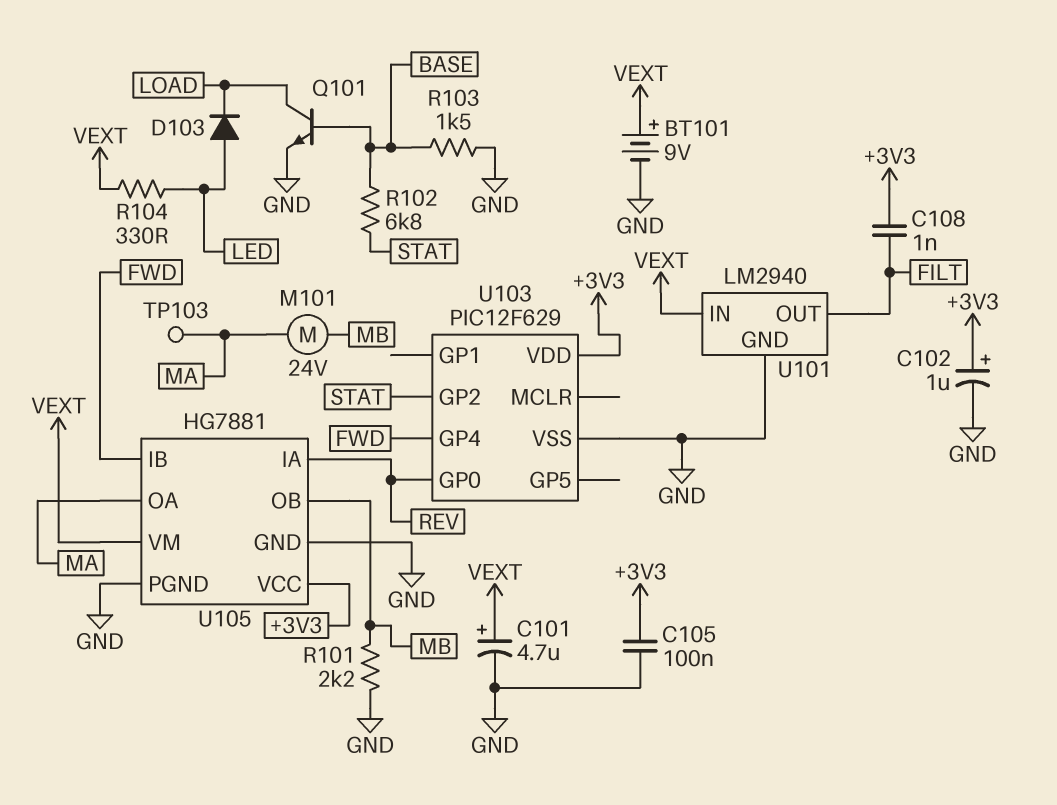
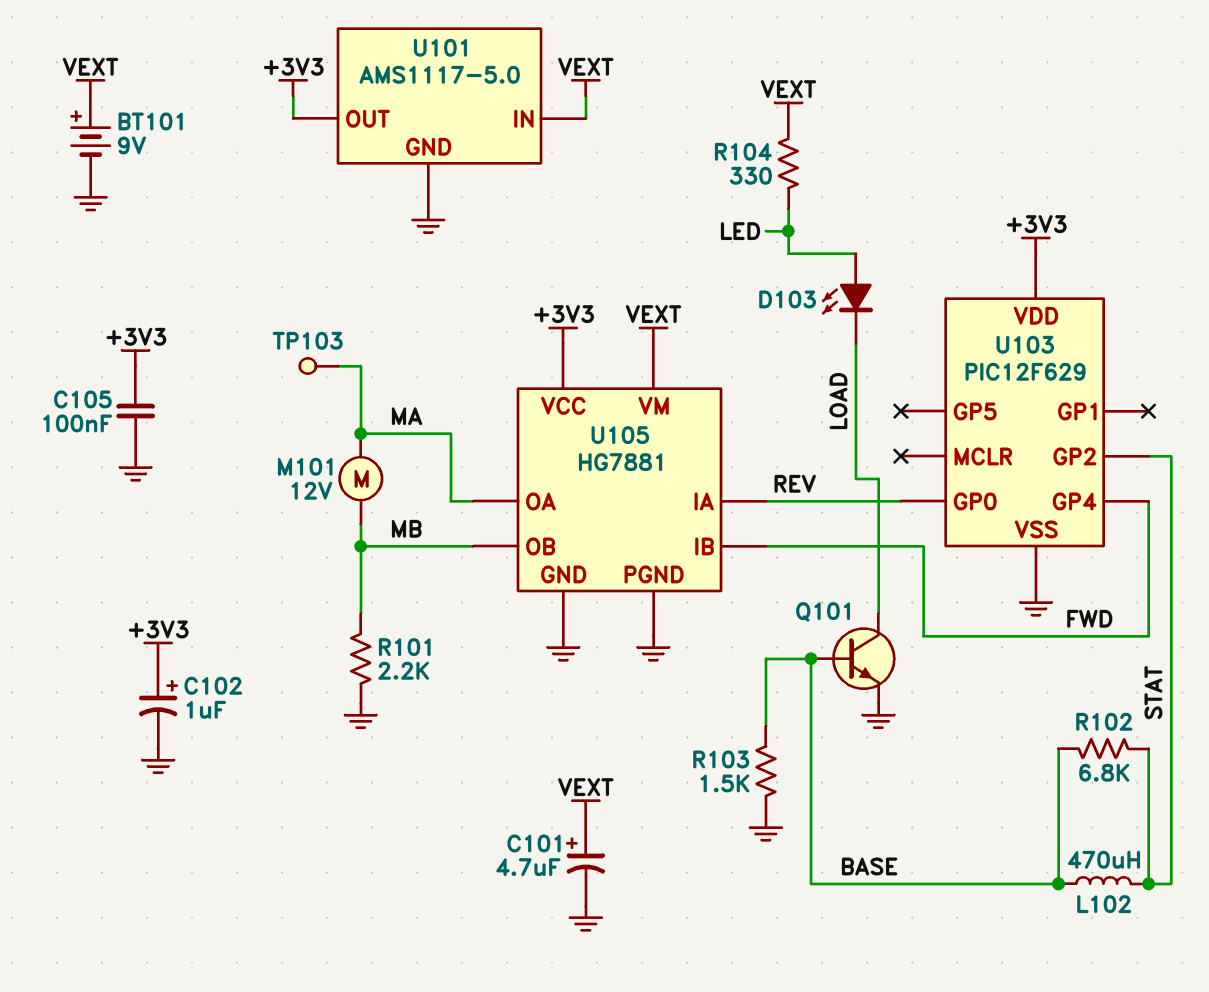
C108: 1nF (+3V3, FILT) -> none
D103: diode (A LED, K LOAD) -> LED (A LED, K LOAD)
L102: none -> 470uH (BASE, STAT)
M101: motor 24V (MA, MB) -> motor 12V (MA, MB)
U101: LM2940 -> AMS1117-5.0
U101 pin OUT: FILT -> +3V3

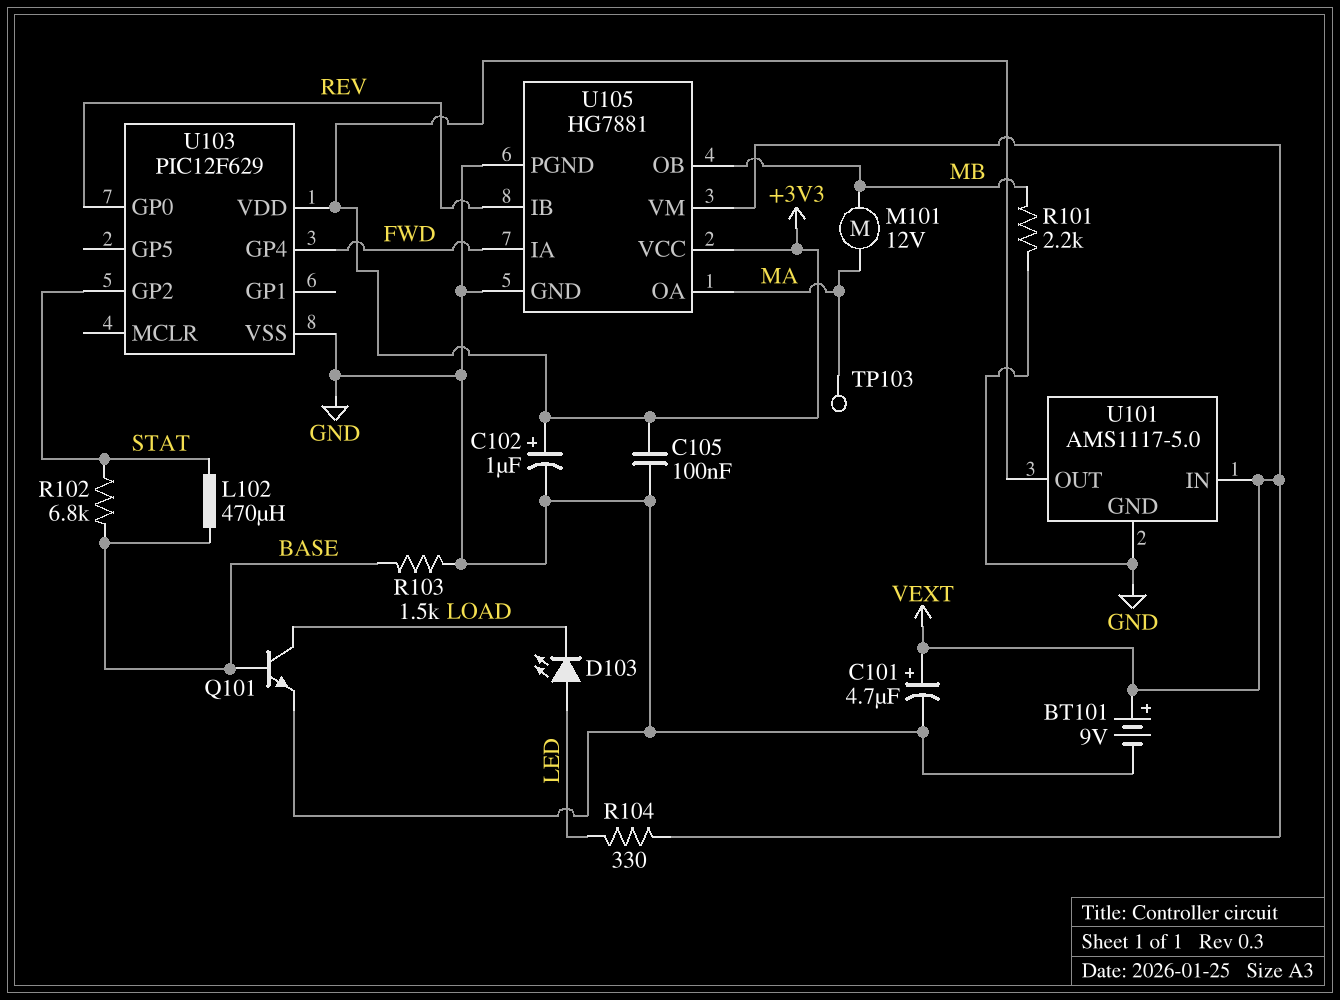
U105 pin IA: REV -> FWD
U105 pin IB: FWD -> REV

